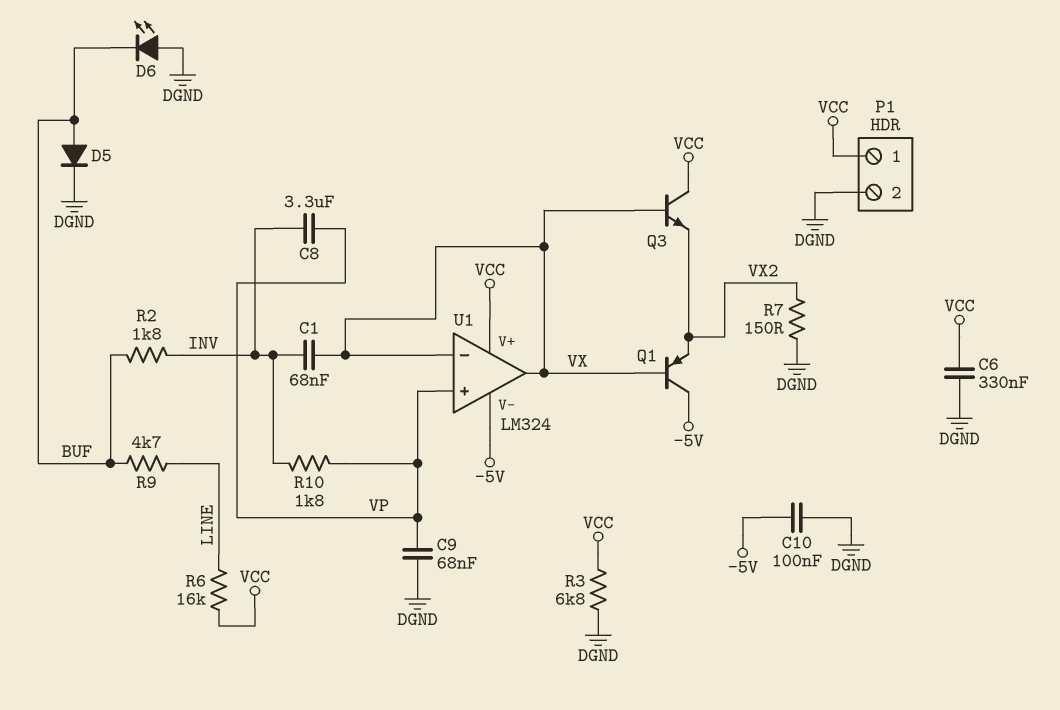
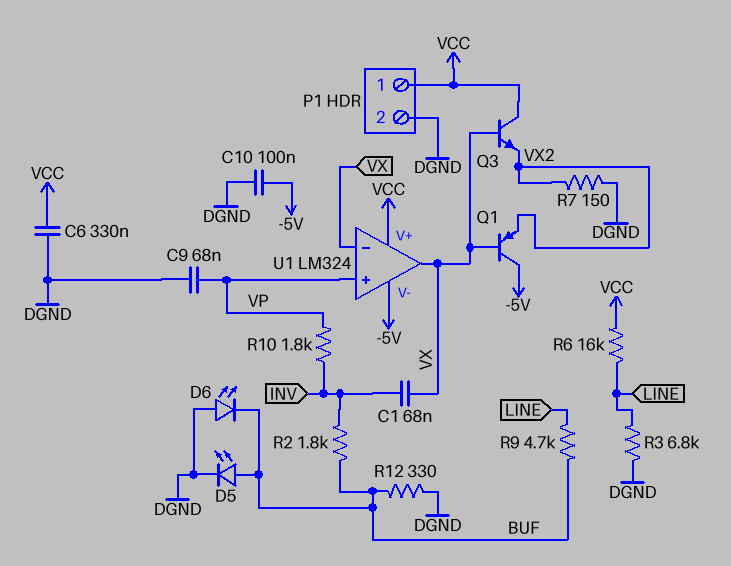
C8: 3.3uF (INV, VP) -> none
D5: diode (A BUF, K DGND) -> LED (A BUF, K DGND)
R3: 6.8k (DGND, VCC) -> 6.8k (DGND, LINE)
R12: none -> 330 (BUF, DGND)

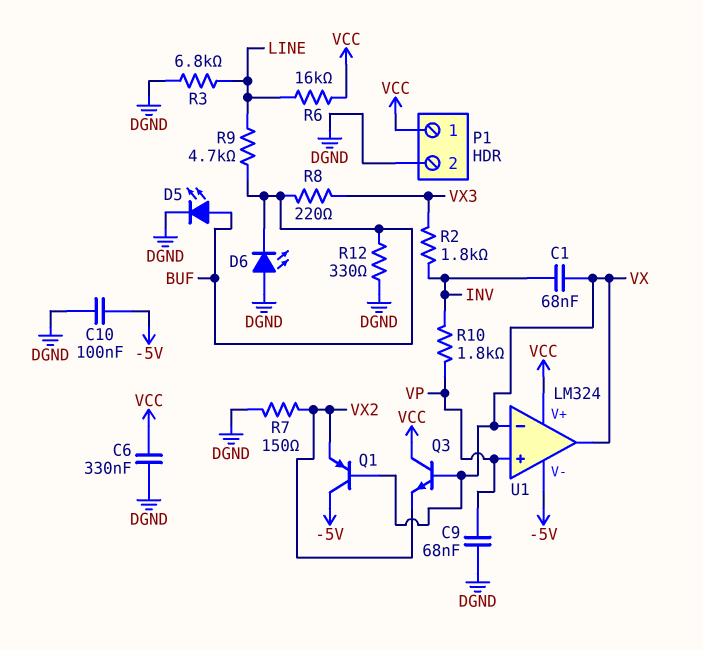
R2: 1.8k (BUF, INV) -> 1.8k (INV, VX3)
R8: none -> 220 (BUF, VX3)

